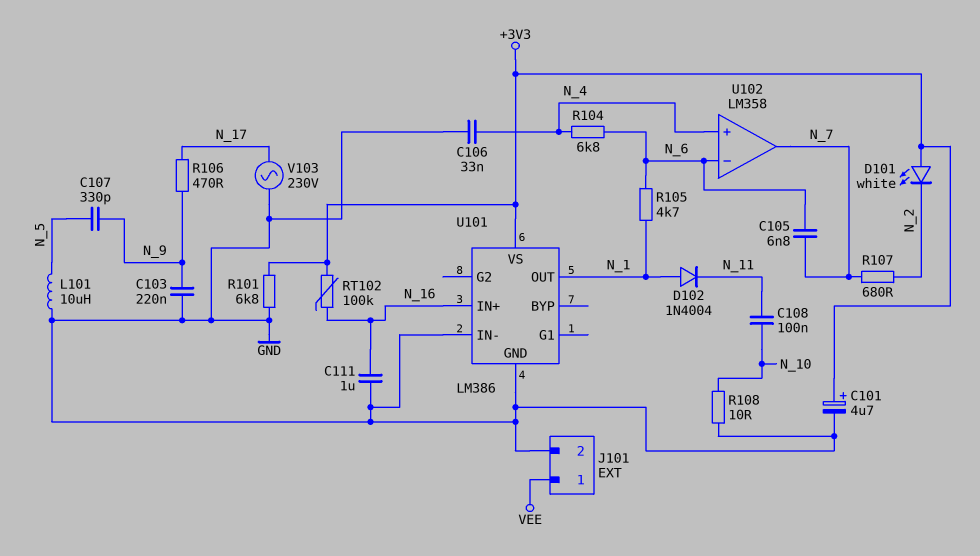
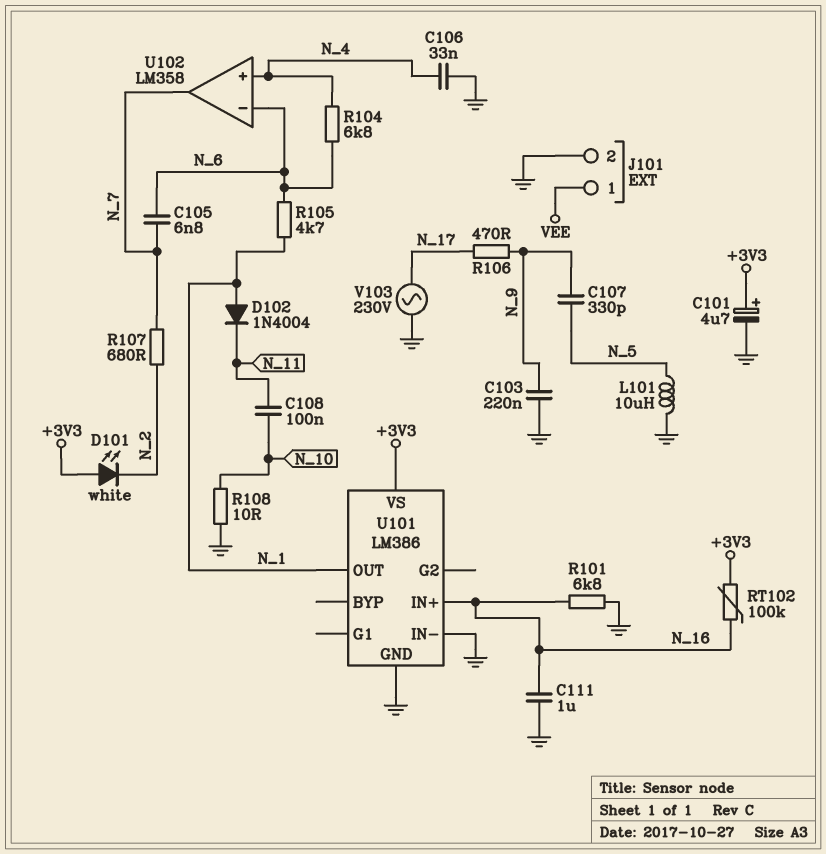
R101: 6.8k (+3V3, GND) -> 6.8k (GND, N_16)

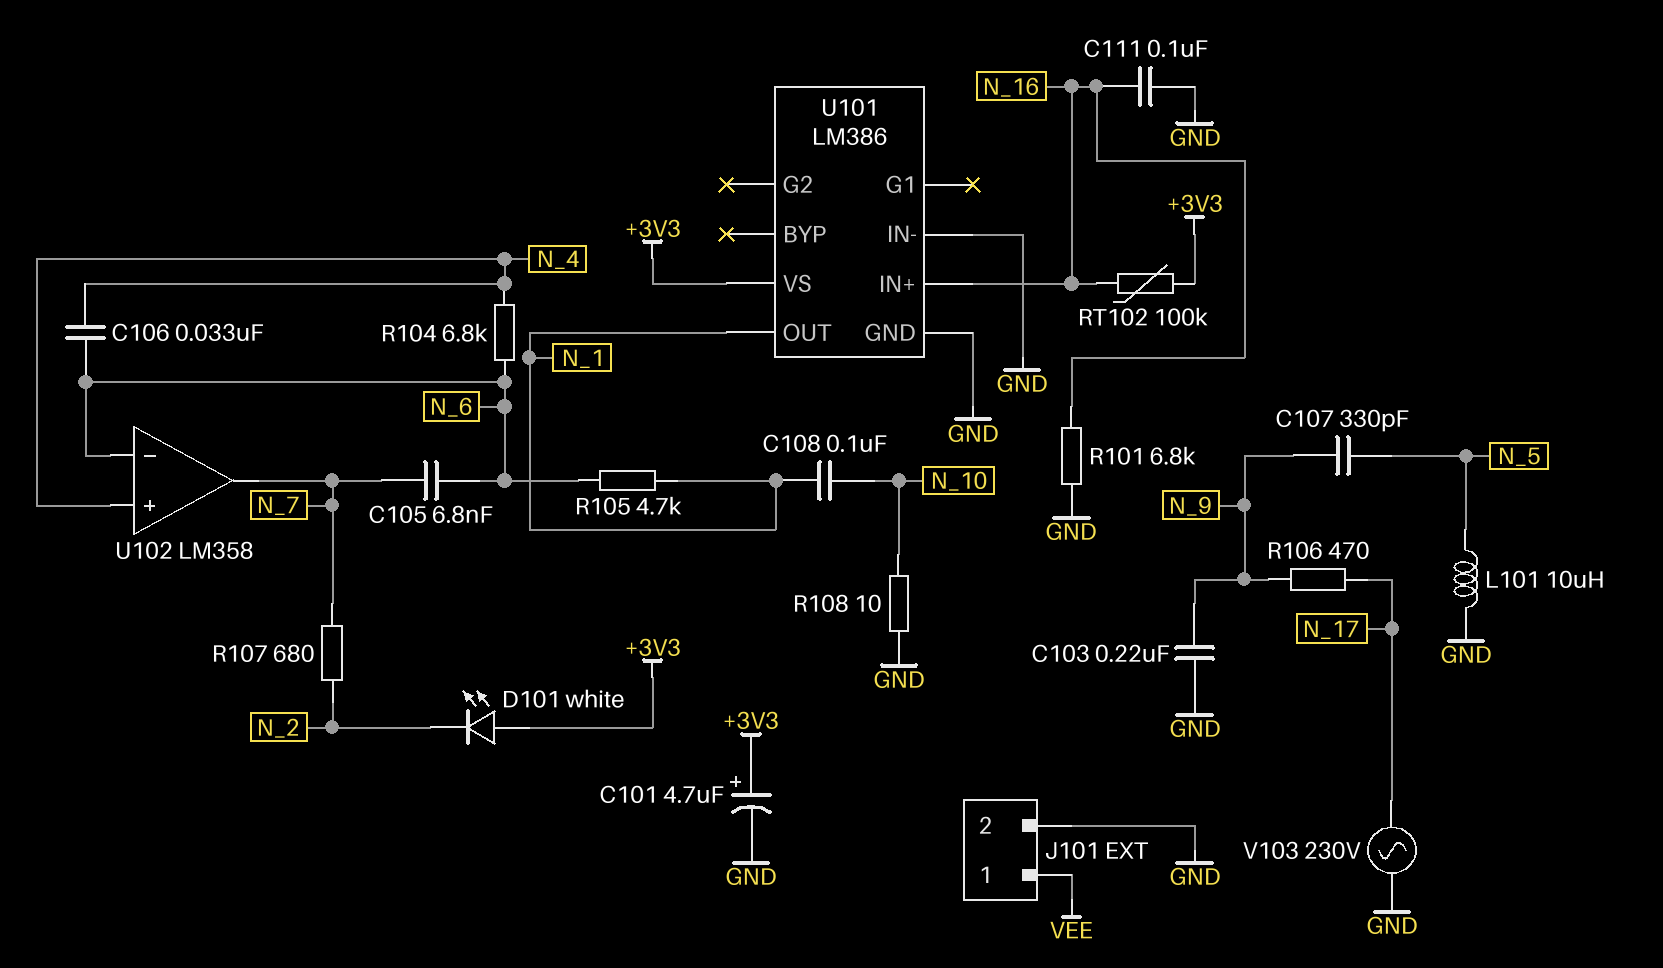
C106: 33nF (GND, N_4) -> 33nF (N_4, N_6)
C108: 100nF (N_10, N_11) -> 100nF (N_1, N_10)
C111: 1uF (GND, N_16) -> 100nF (GND, N_16)
D102: diode 1N4004 (A N_1, K N_11) -> none

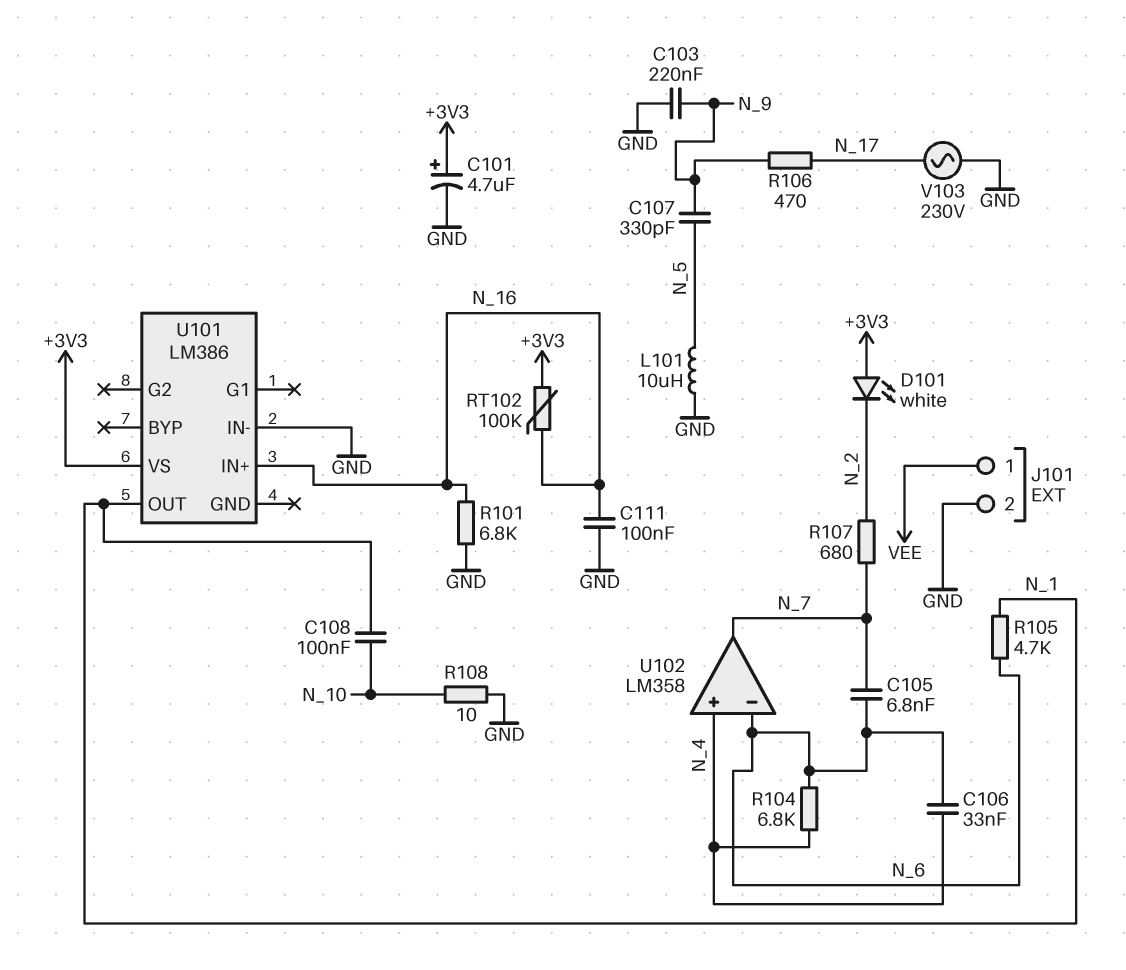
U101 pin GND: GND -> none

